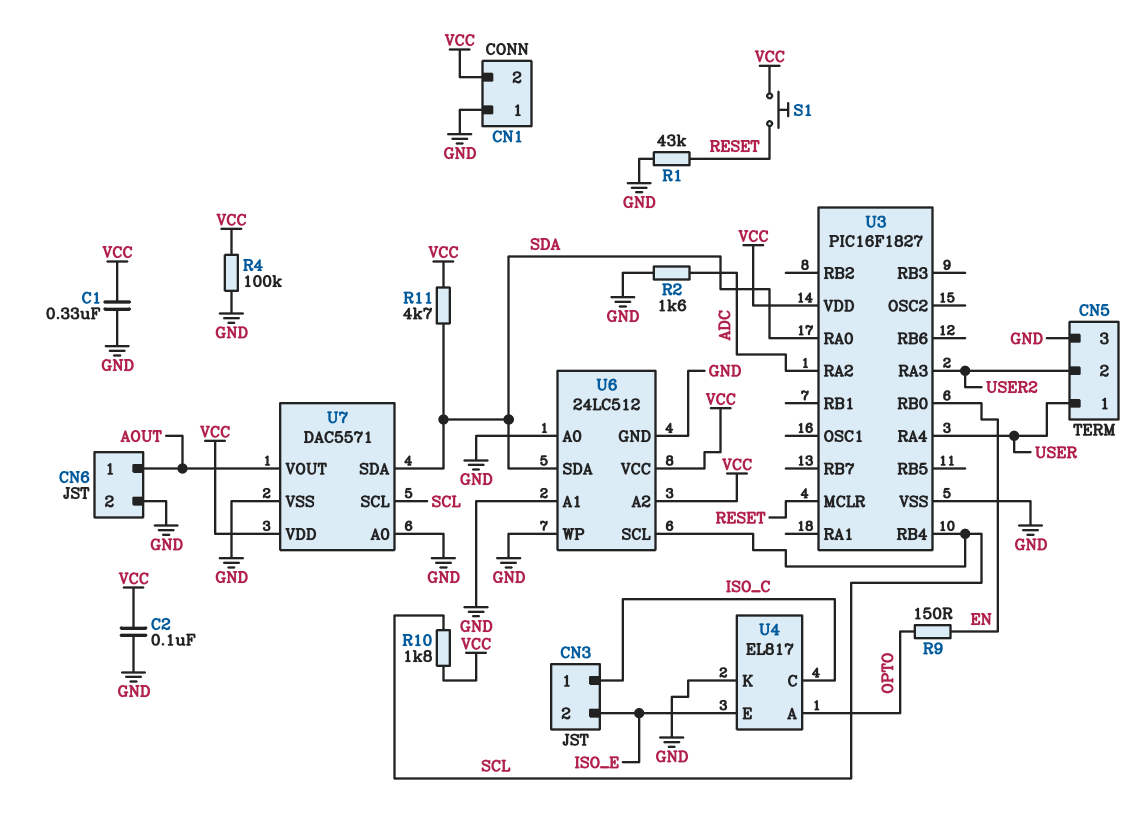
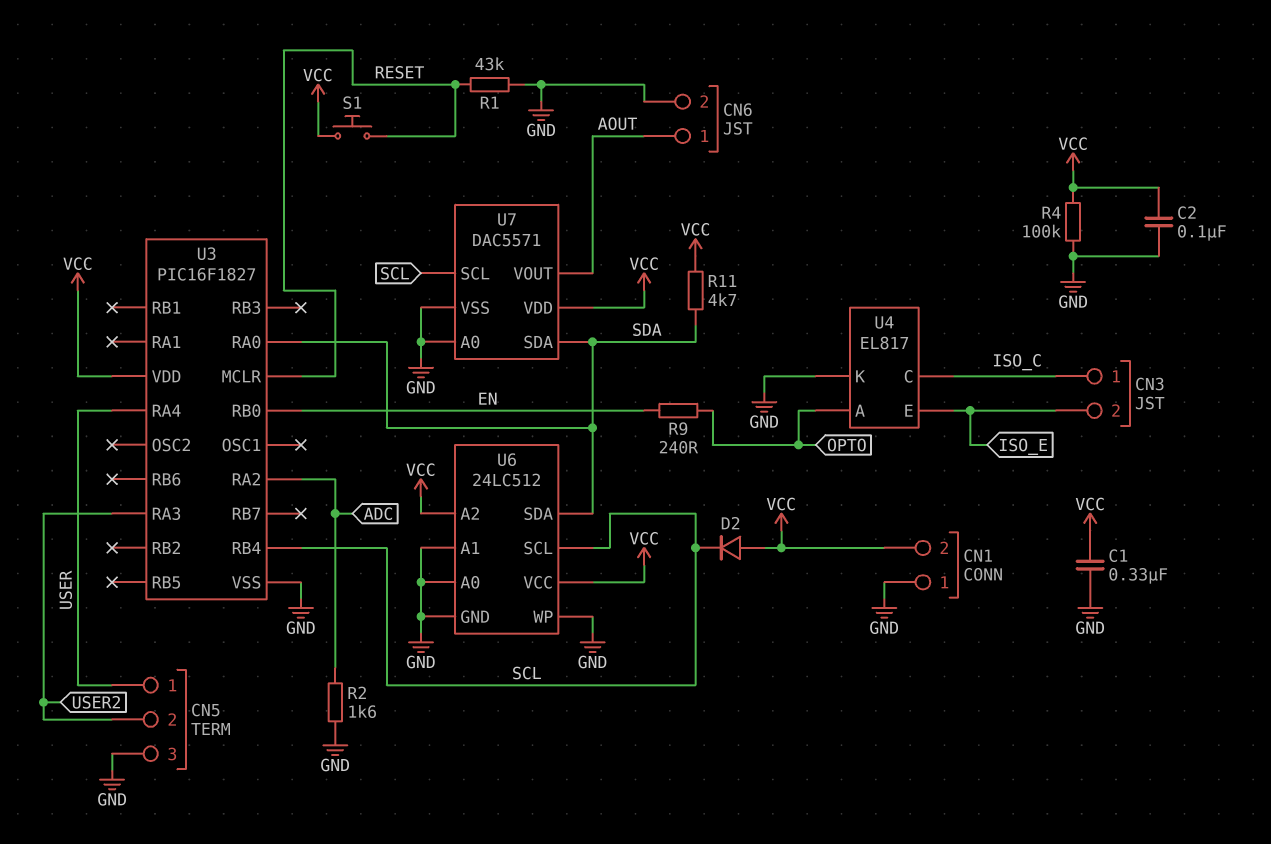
D2: none -> diode (A VCC, K SCL)
R9: 150 (EN, OPTO) -> 240 (EN, OPTO)
R10: 1.8k (SCL, VCC) -> none

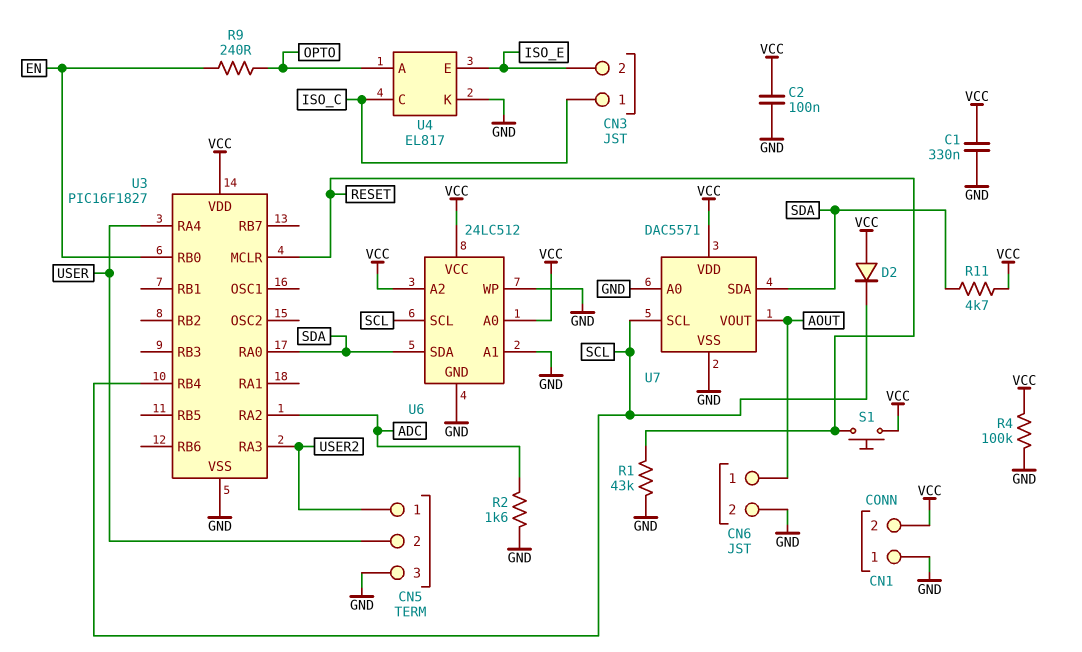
CN5 pin 1: USER -> USER2
CN5 pin 2: USER2 -> USER
U6 pin A0: GND -> VCC

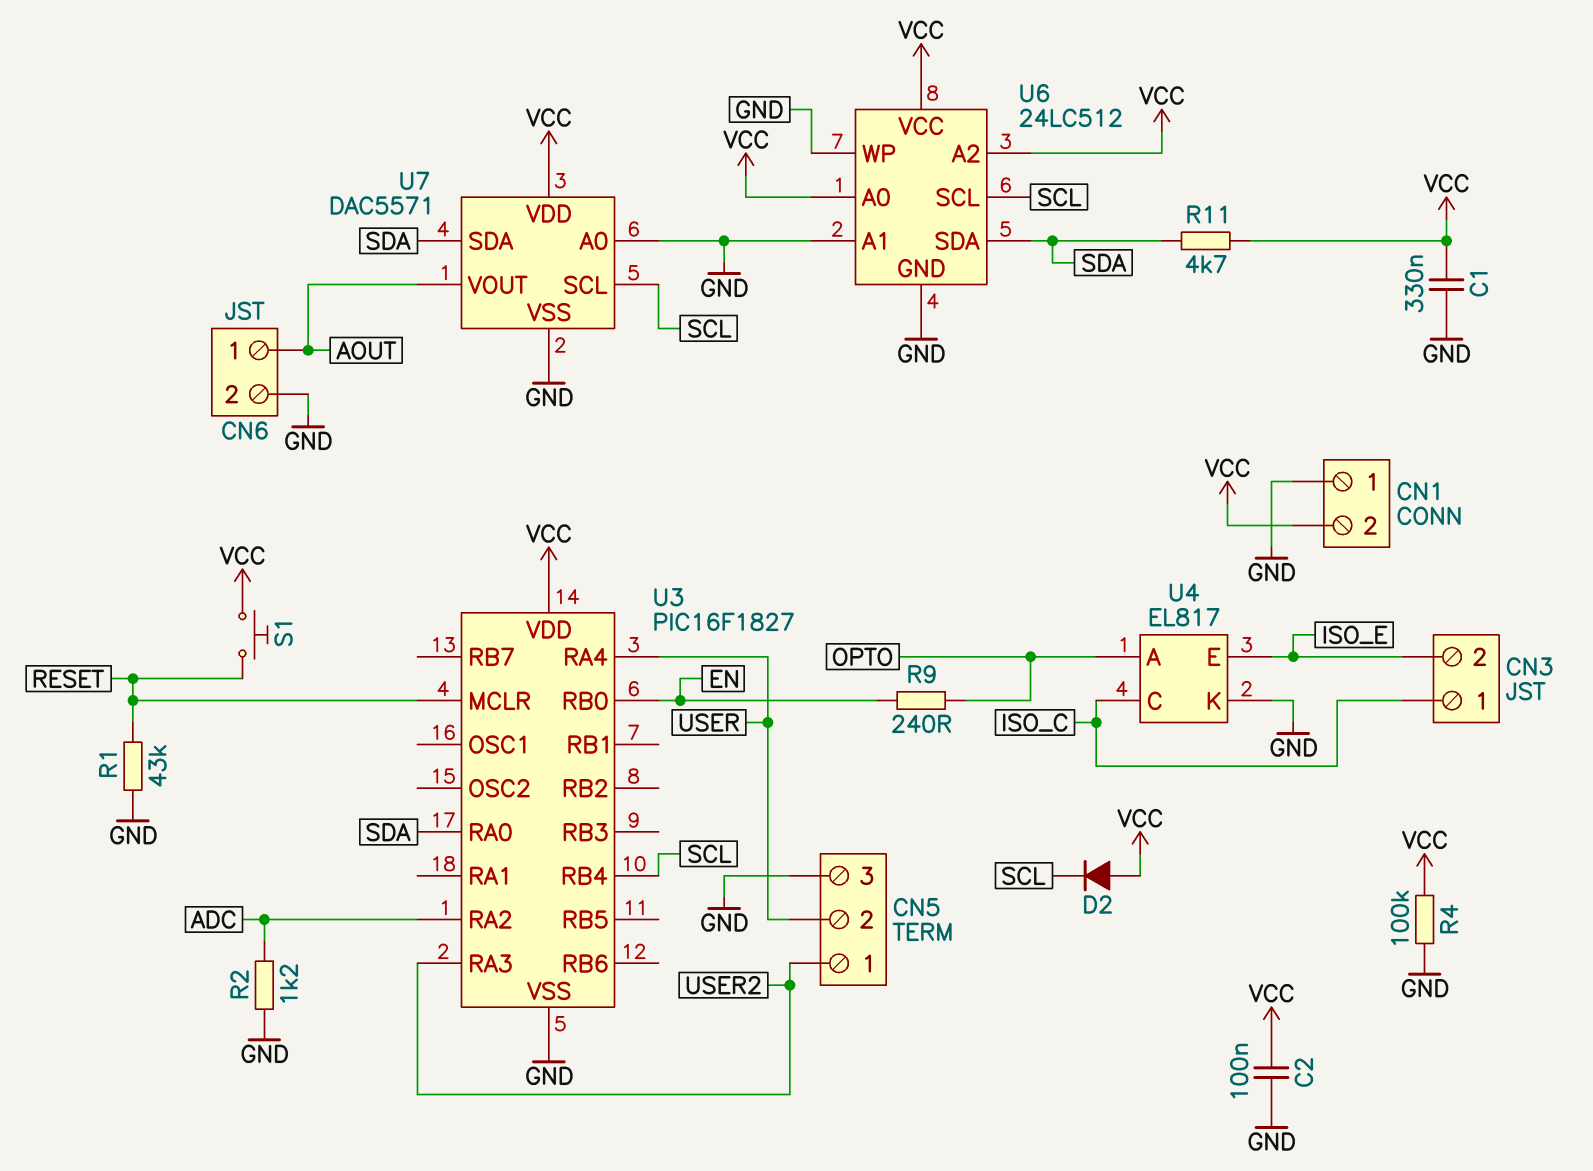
R2: 1.6k (ADC, GND) -> 1.2k (ADC, GND)

